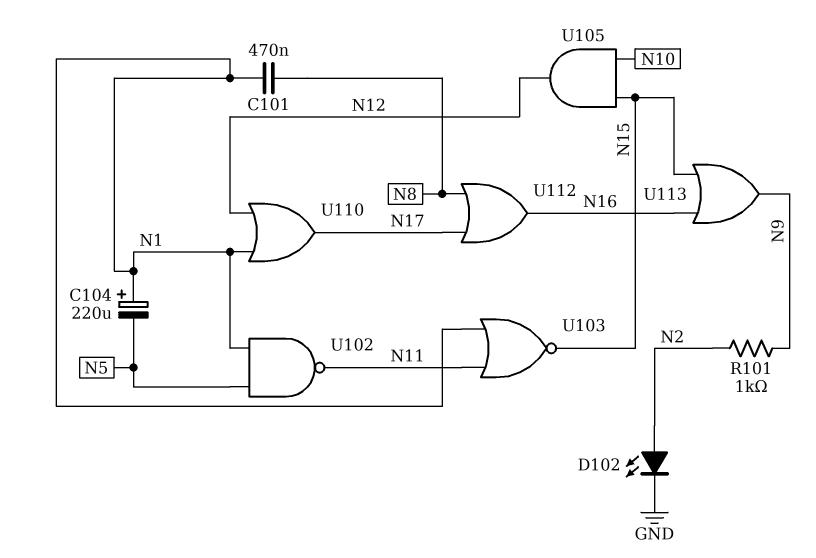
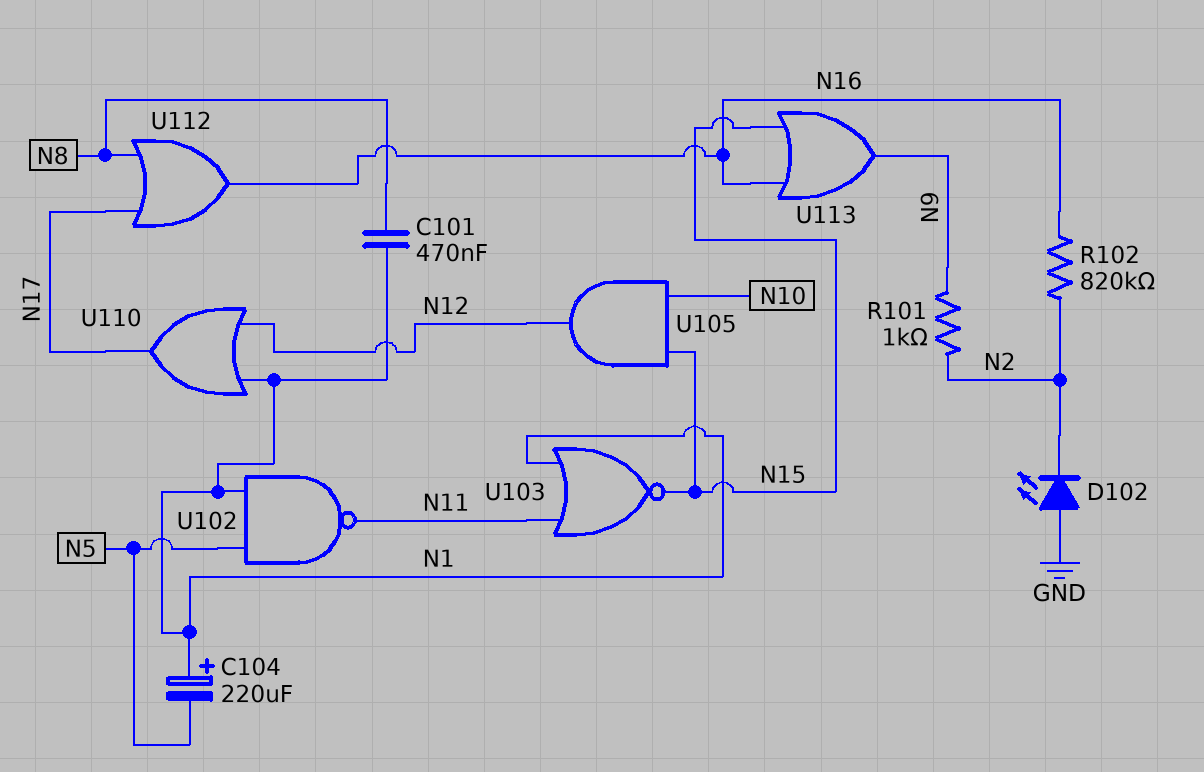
D102: LED (A N2, K GND) -> LED (A GND, K N2)
R102: none -> 820k (N2, N16)

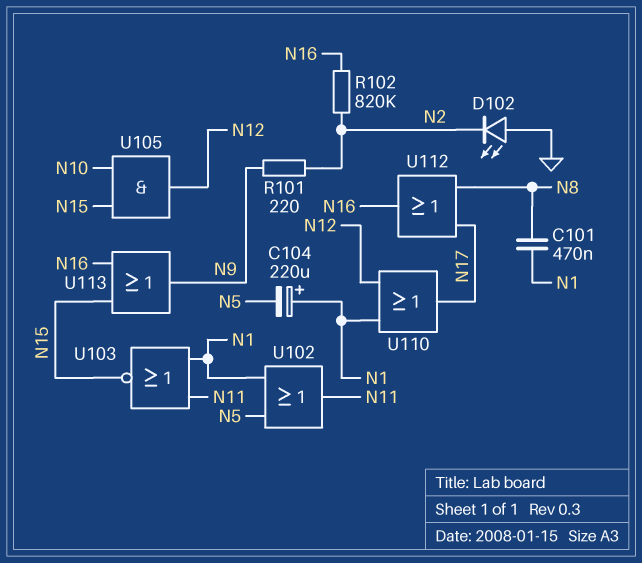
R101: 1k (N2, N9) -> 220 (N2, N9)
U102: NAND (in N1, in N5, out N11) -> OR (in N1, in N5, out N11)

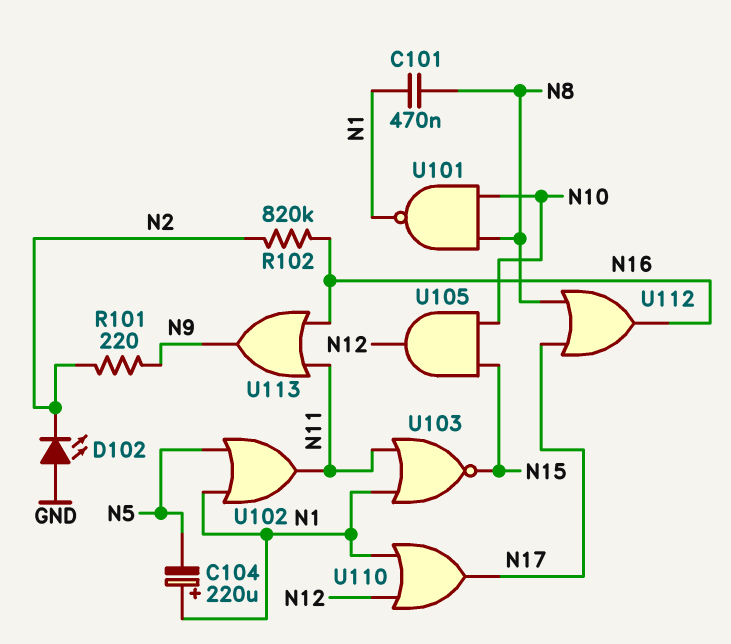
U101: none -> NAND (in N8, in N10, out N1)
U113: OR (in N15, in N16, out N9) -> OR (in N11, in N16, out N9)

